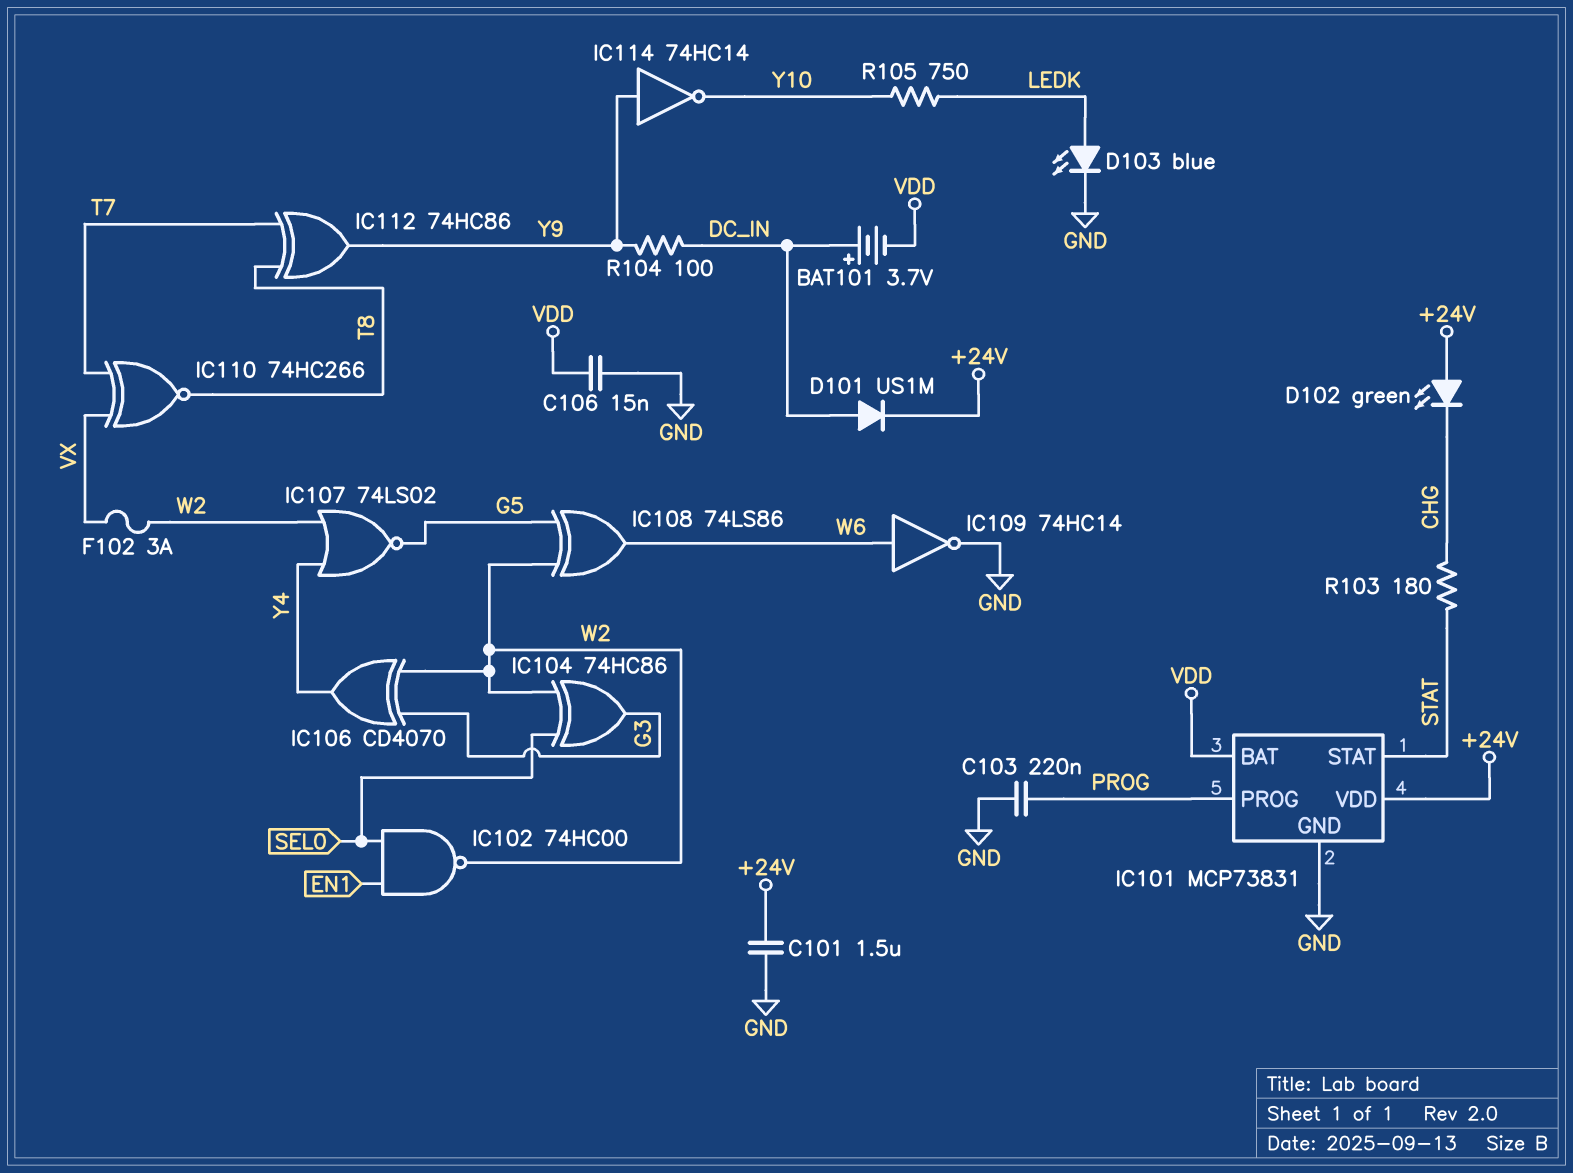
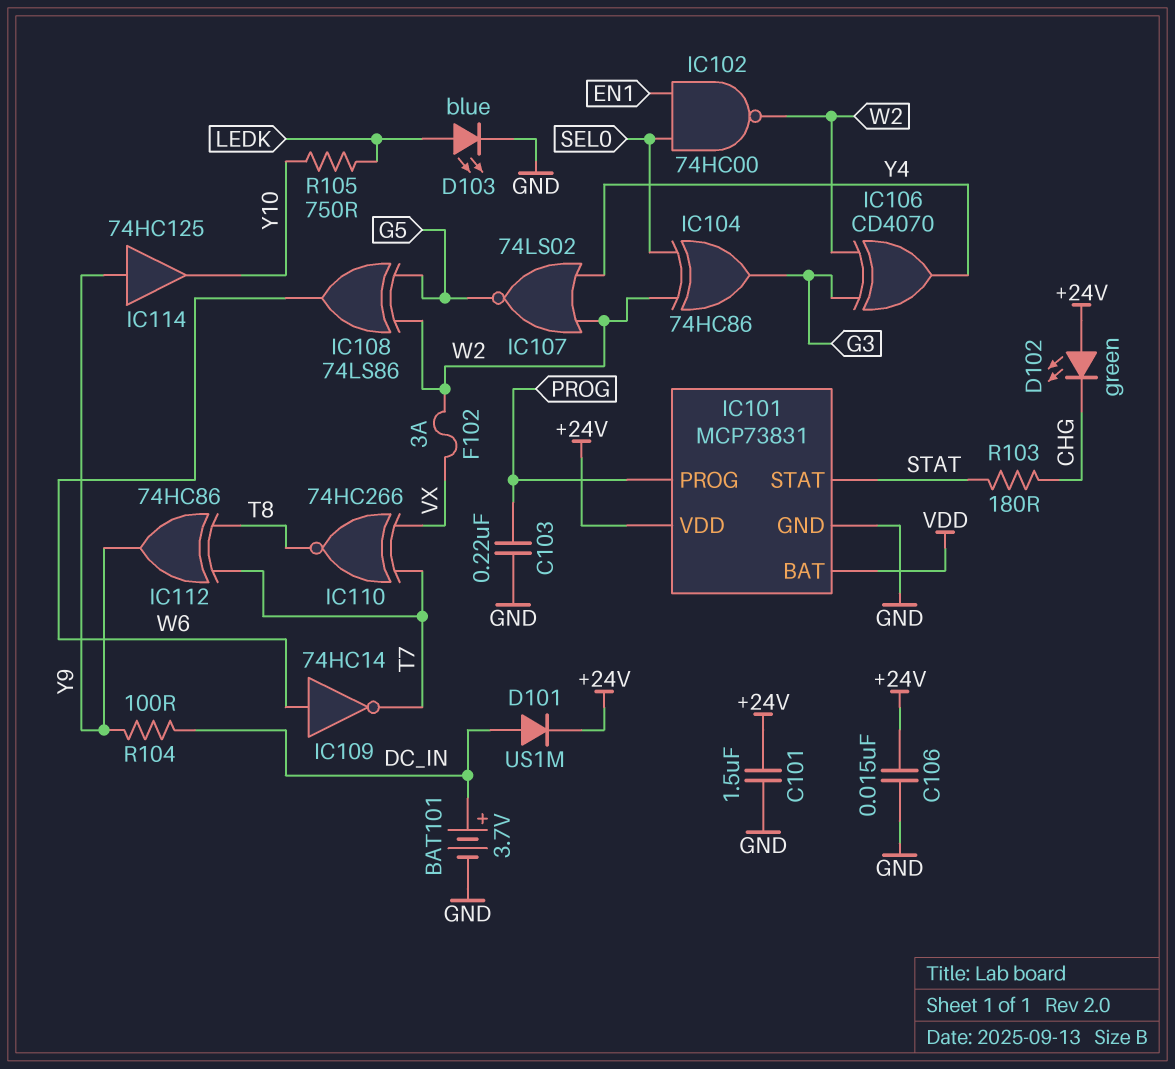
BAT101: 3.7V (plus DC_IN, minus VDD) -> 3.7V (plus DC_IN, minus GND)
C106: 15nF (GND, VDD) -> 15nF (+24V, GND)
IC109: NOT 74HC14 (in W6, out GND) -> NOT 74HC14 (in W6, out T7)
IC114: NOT 74HC14 (in Y9, out Y10) -> buffer 74HC125 (in Y9, out Y10)

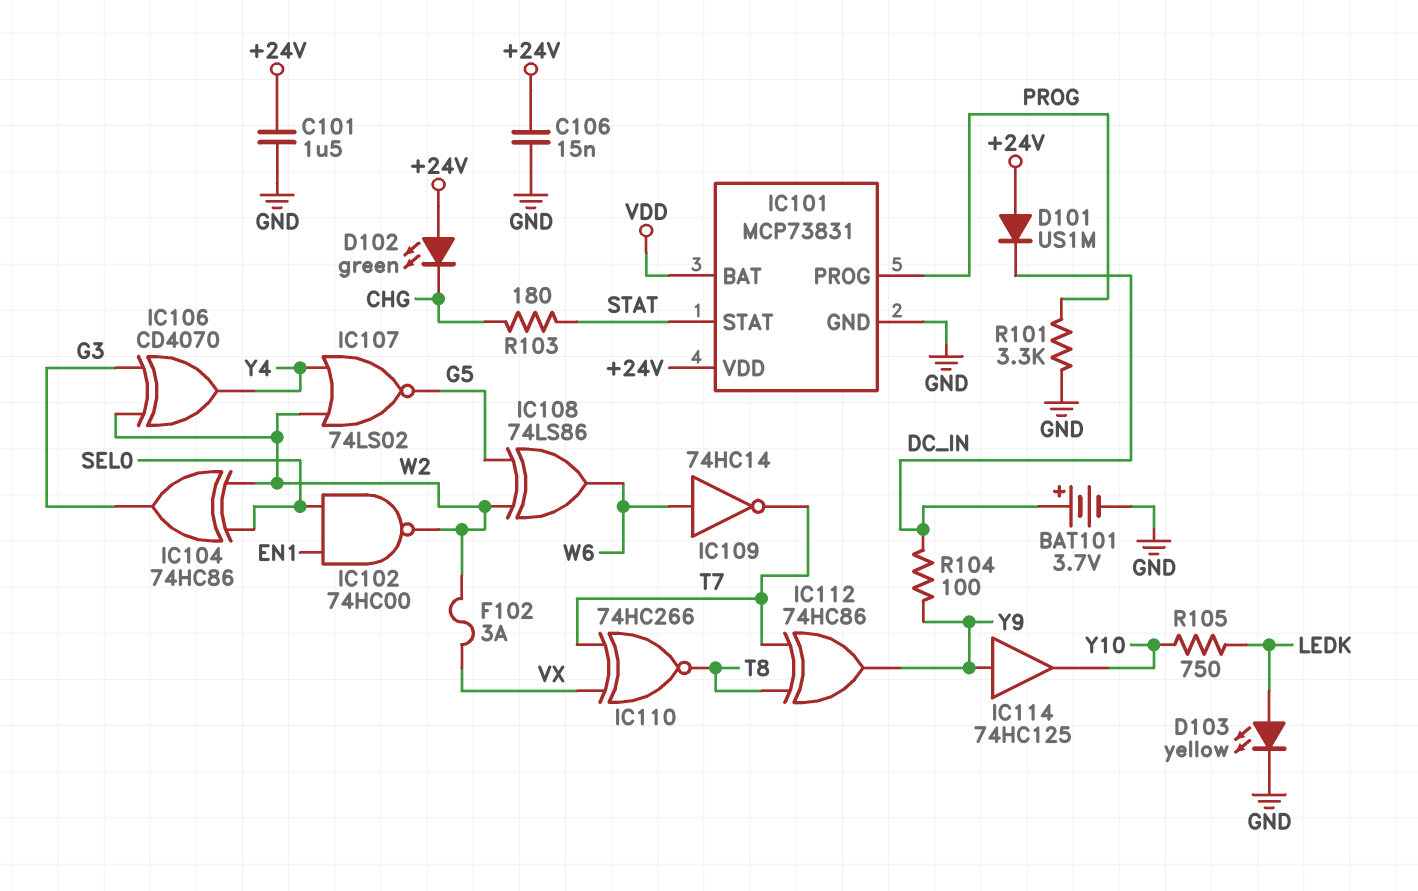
C103: 220nF (GND, PROG) -> none
D101: diode US1M (A DC_IN, K +24V) -> diode US1M (A +24V, K DC_IN)
D103: LED blue (A LEDK, K GND) -> LED yellow (A LEDK, K GND)
R101: none -> 3.3k (GND, PROG)

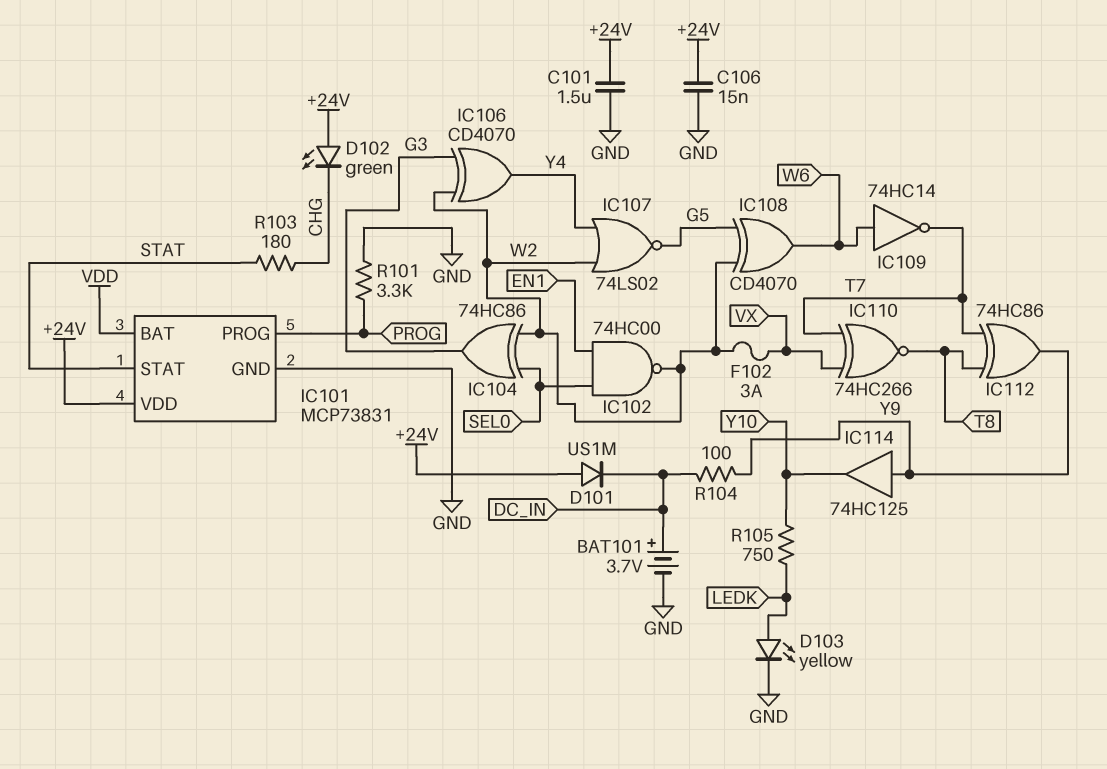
IC108: XOR 74LS86 (in G5, in W2, out W6) -> XOR CD4070 (in G5, in W2, out W6)

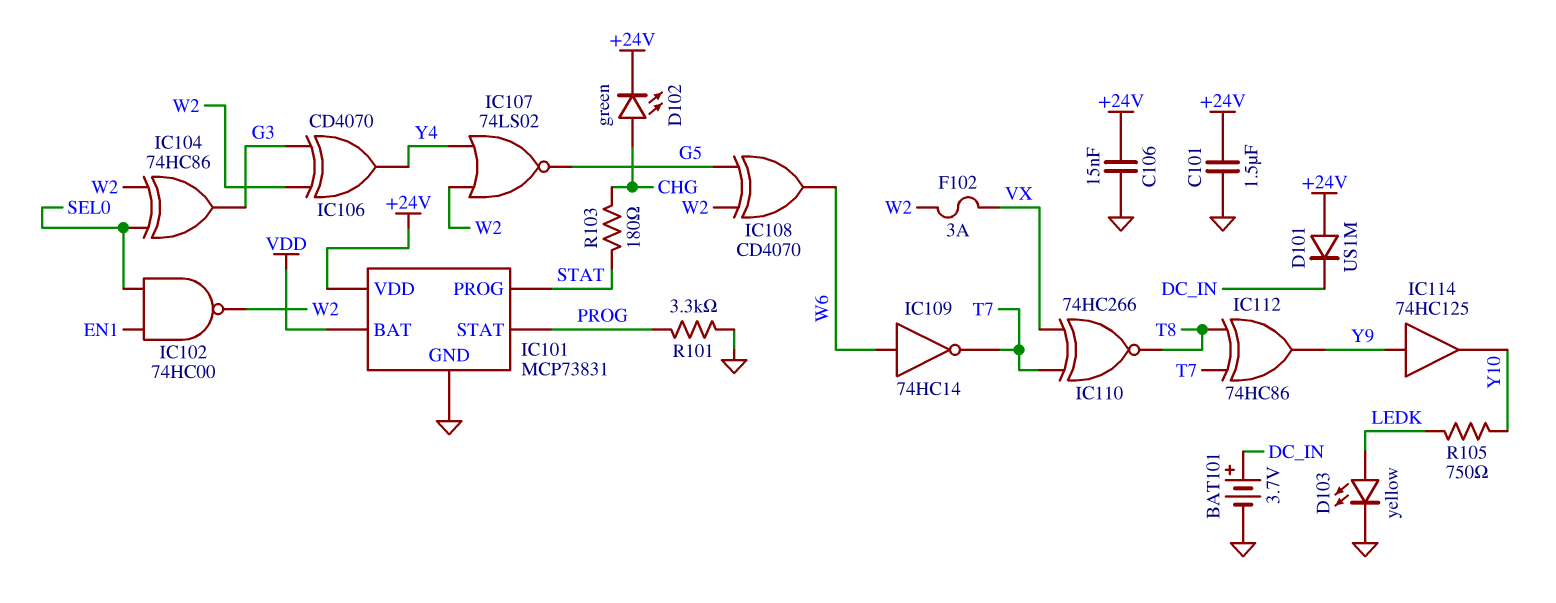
D102: LED green (A +24V, K CHG) -> LED green (A CHG, K +24V)
IC101 pin PROG: PROG -> STAT
IC101 pin STAT: STAT -> PROG
R104: 100 (DC_IN, Y9) -> none

